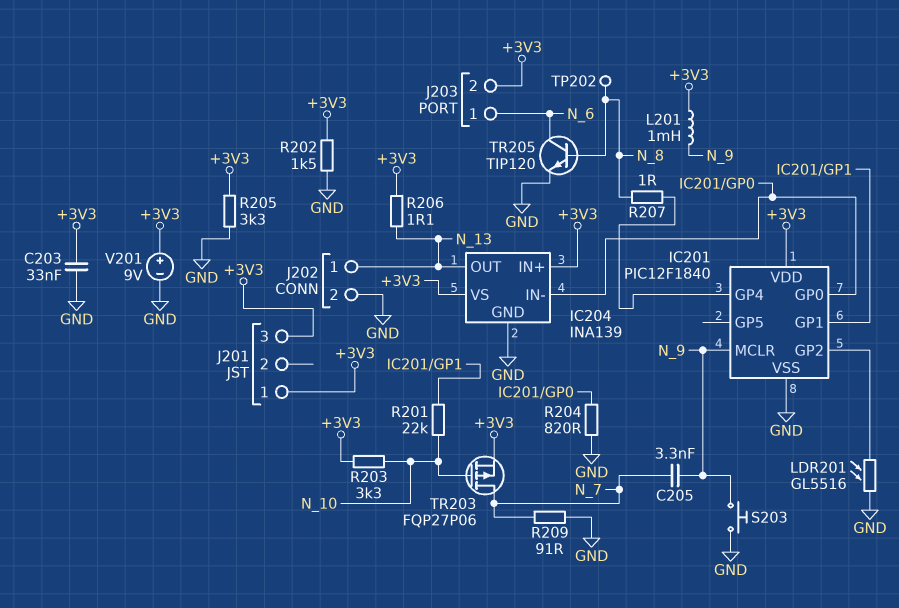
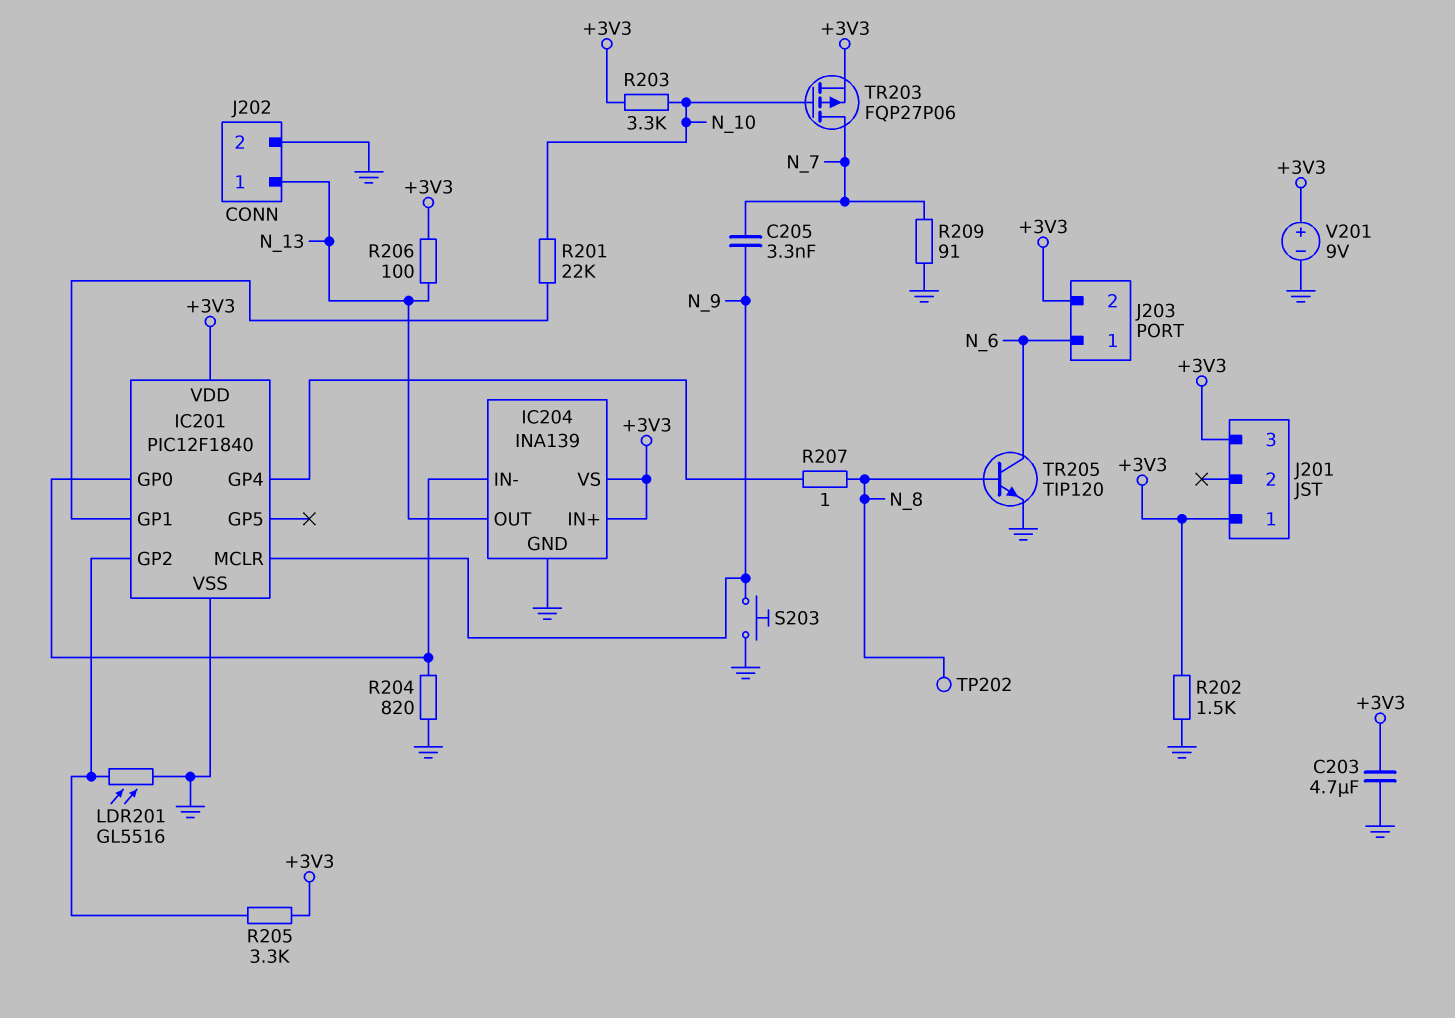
C203: 33nF (+3V3, GND) -> 4.7uF (+3V3, GND)
L201: 1mH (+3V3, N_9) -> none
R205: 3.3k (+3V3, GND) -> 3.3k (+3V3, IC201/GP2)
R206: 1.1 (+3V3, N_13) -> 100 (+3V3, N_13)

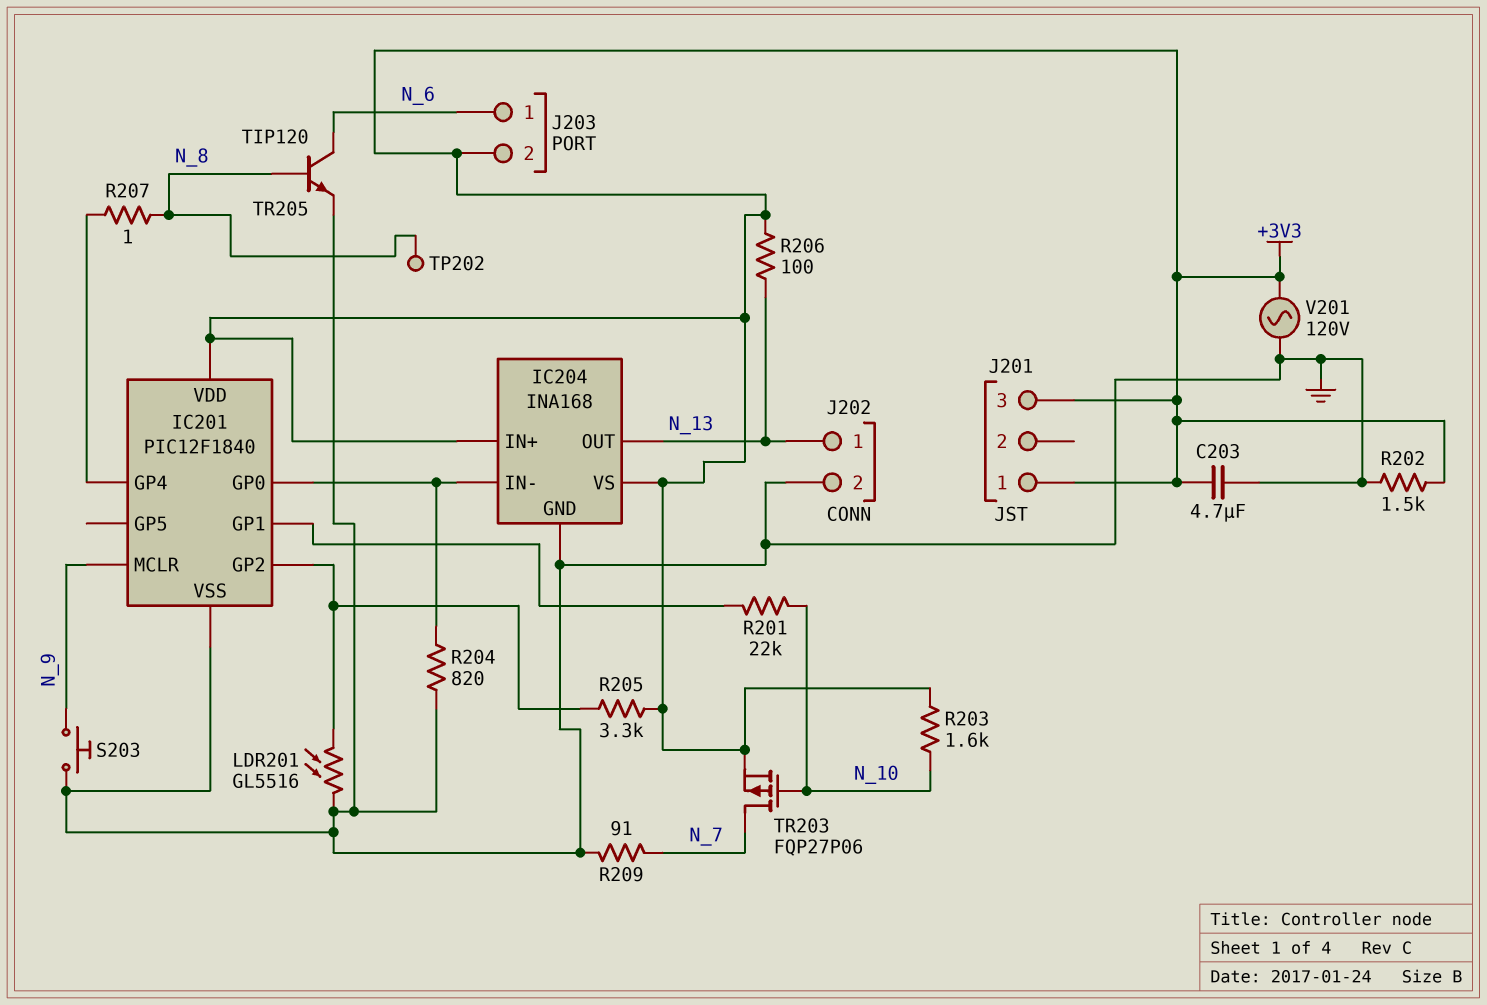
C205: 3.3nF (N_7, N_9) -> none
IC204: INA139 -> INA168
R203: 3.3k (+3V3, N_10) -> 1.6k (+3V3, N_10)
V201: 9V (plus +3V3, minus GND) -> AC 120V (+3V3, GND)

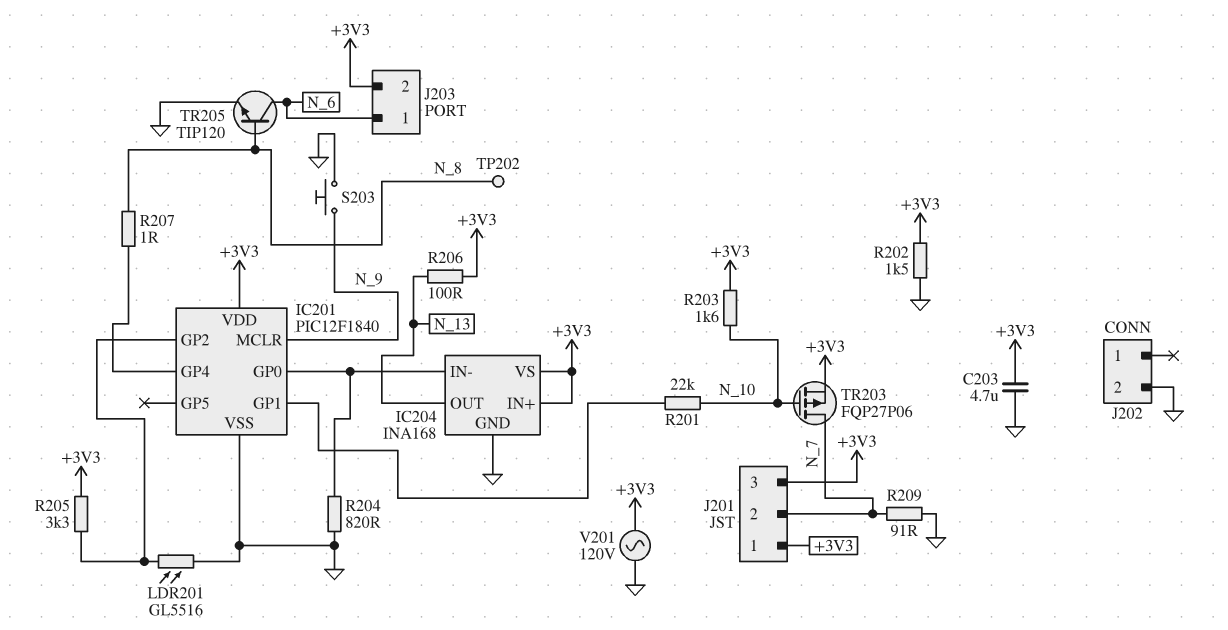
J201 pin 2: none -> N_7
J202 pin 1: N_13 -> none

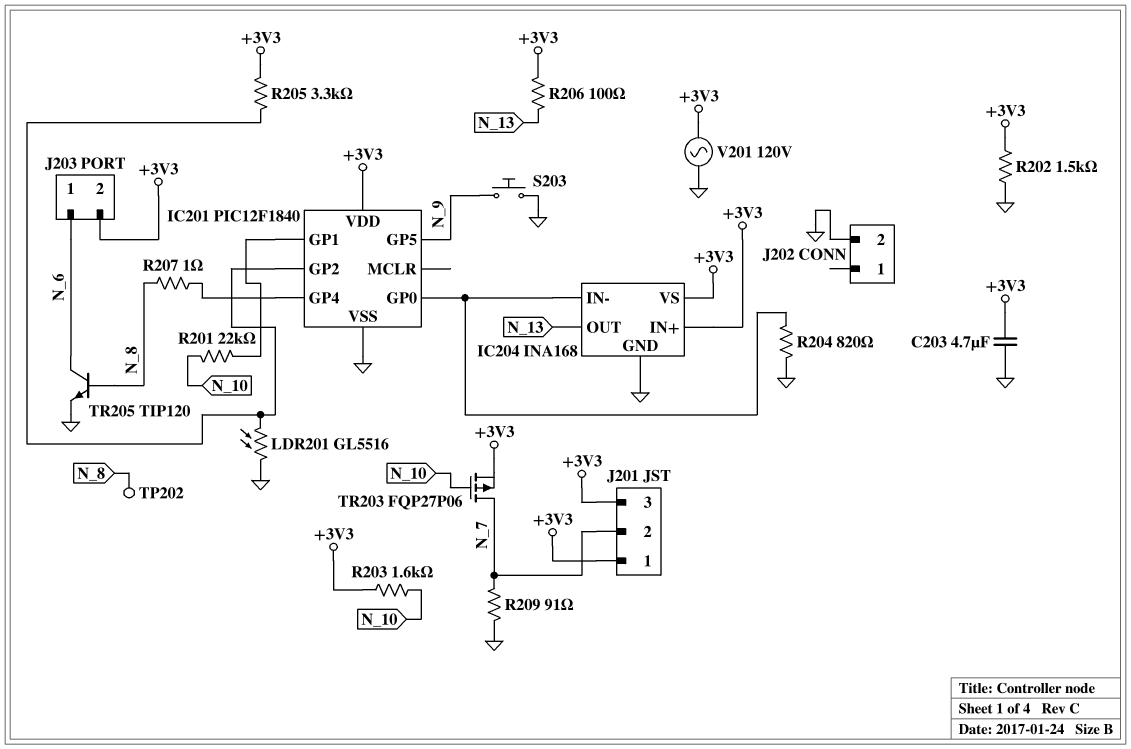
IC201 pin GP5: none -> N_9
IC201 pin MCLR: N_9 -> none

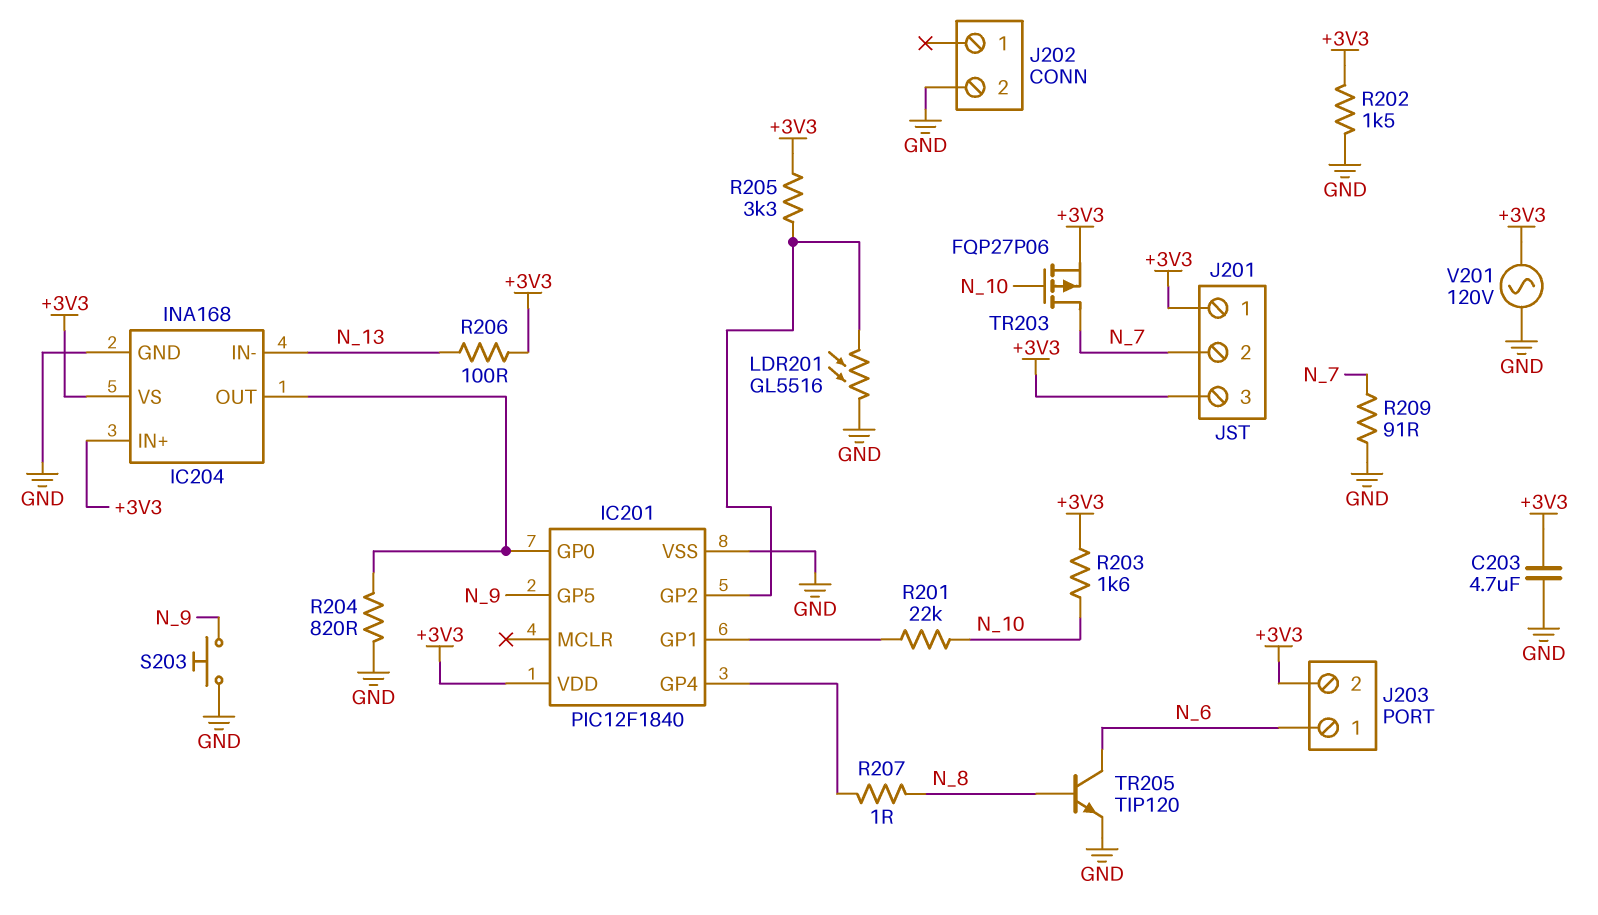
IC204 pin IN-: IC201/GP0 -> N_13
IC204 pin OUT: N_13 -> IC201/GP0
TP202: test point (N_8) -> none

